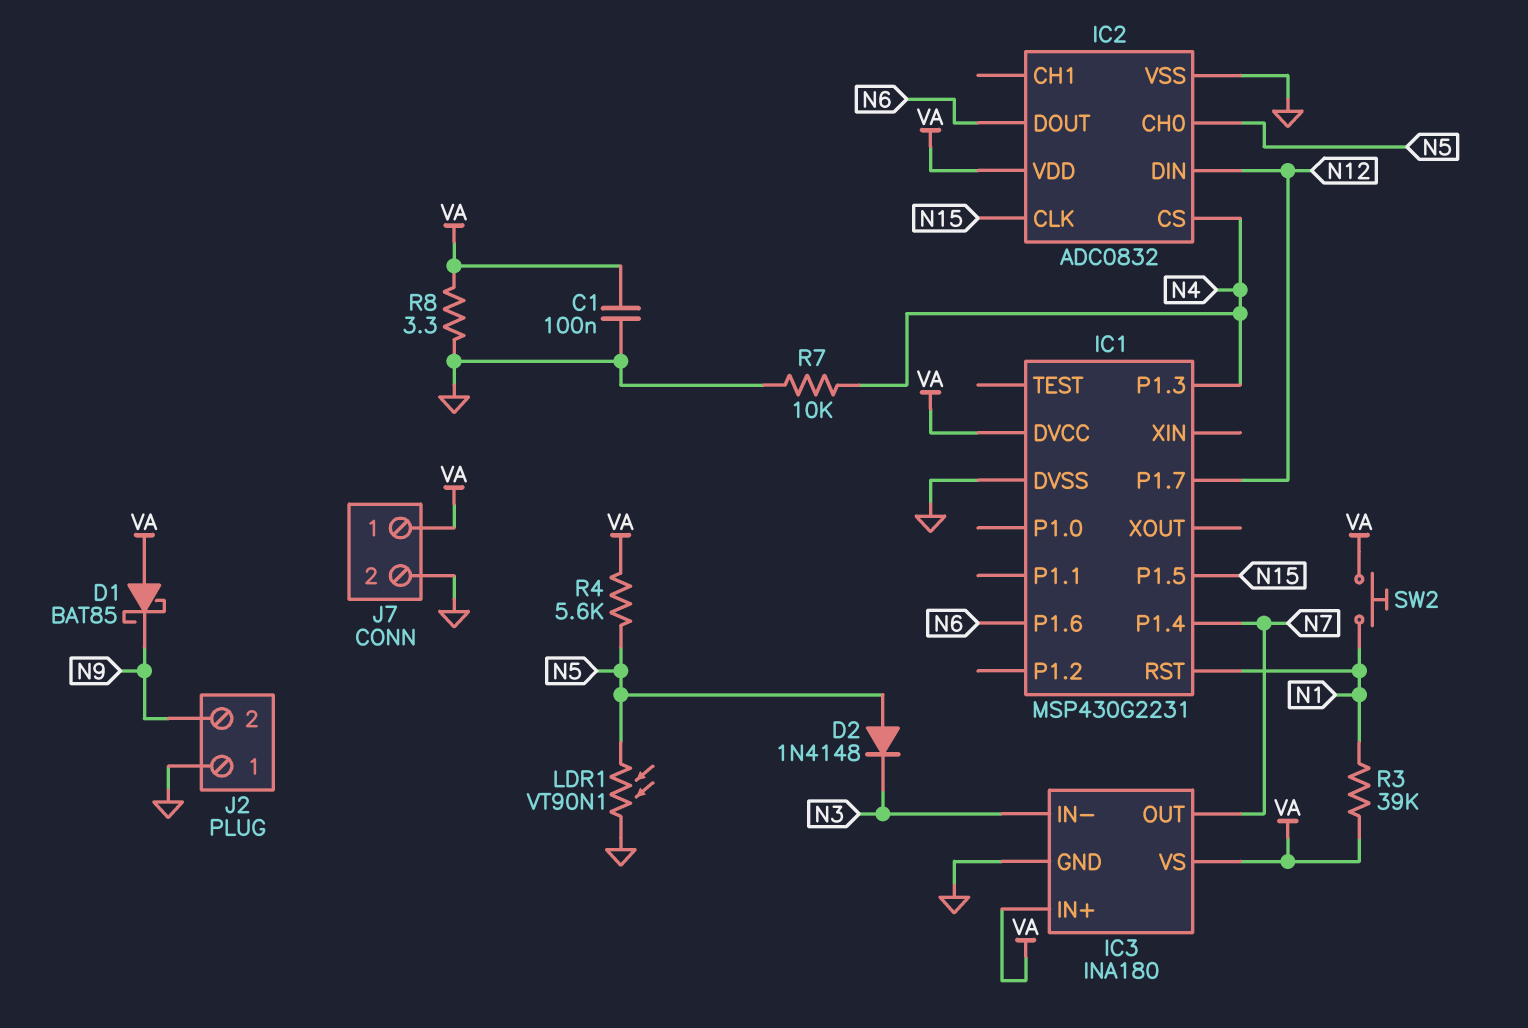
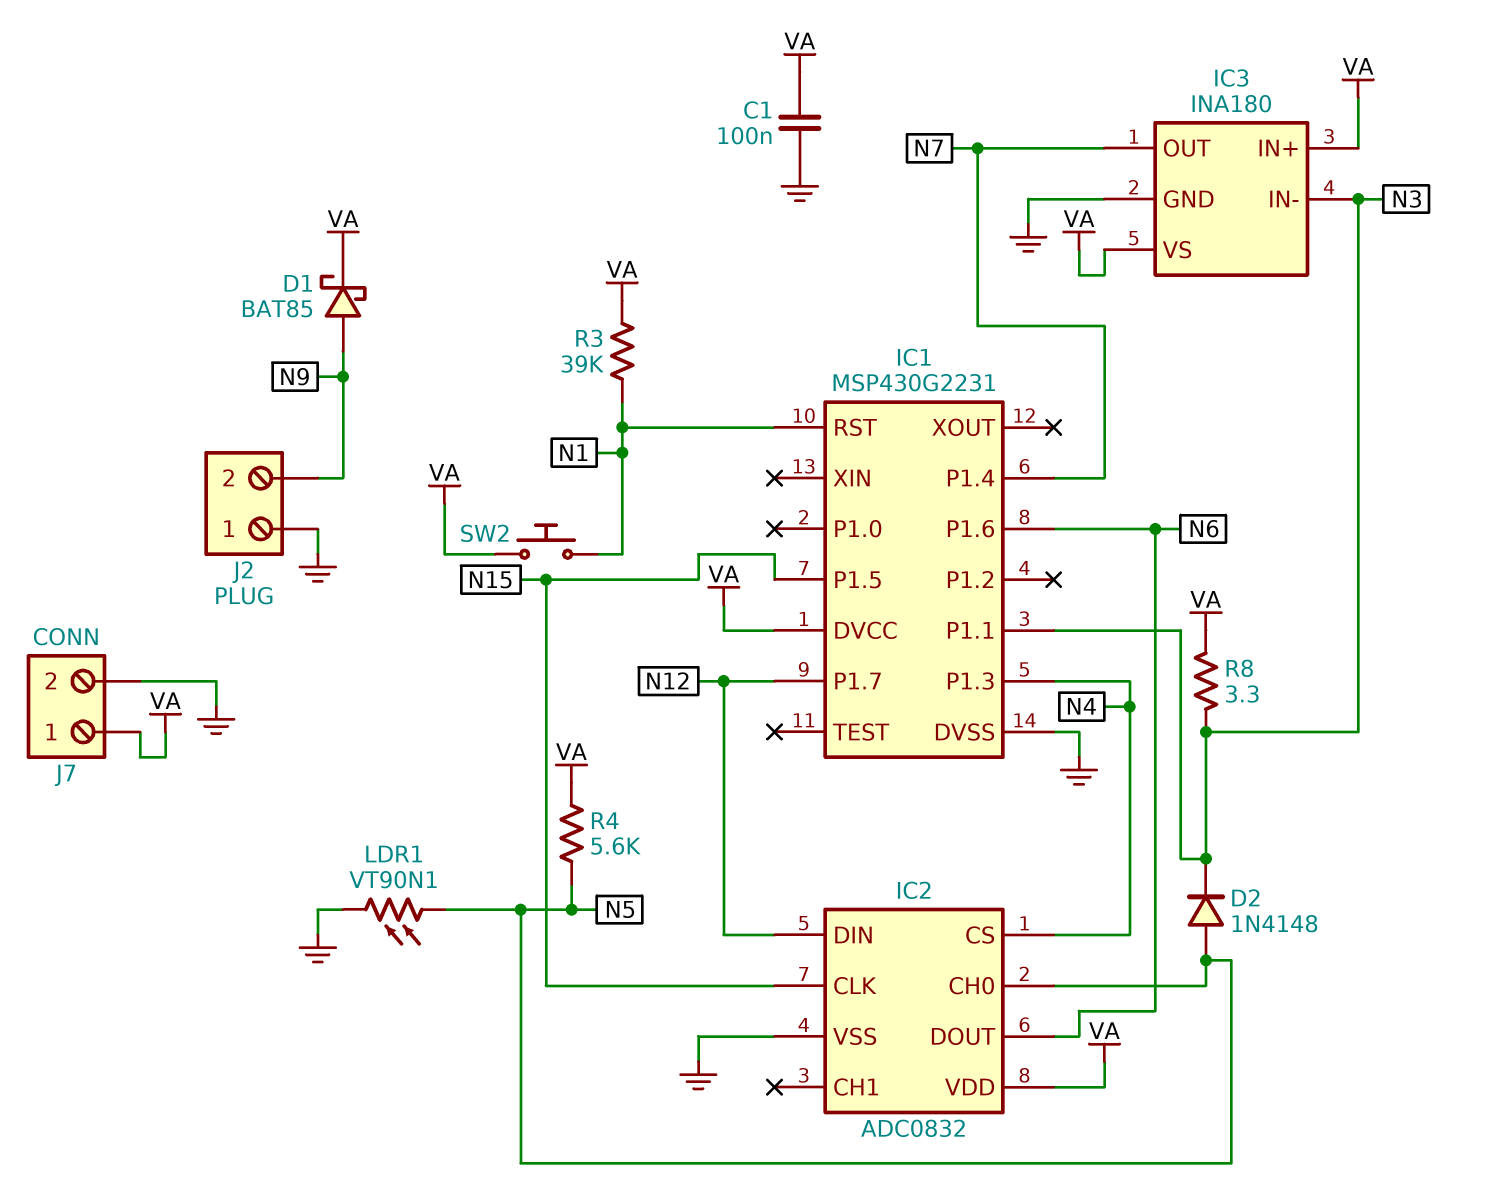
D1: schottky BAT85 (A VA, K N9) -> schottky BAT85 (A N9, K VA)
IC1 pin P1.1: none -> N3
R7: 10k (GND, N4) -> none
R8: 3.3 (GND, VA) -> 3.3 (N3, VA)

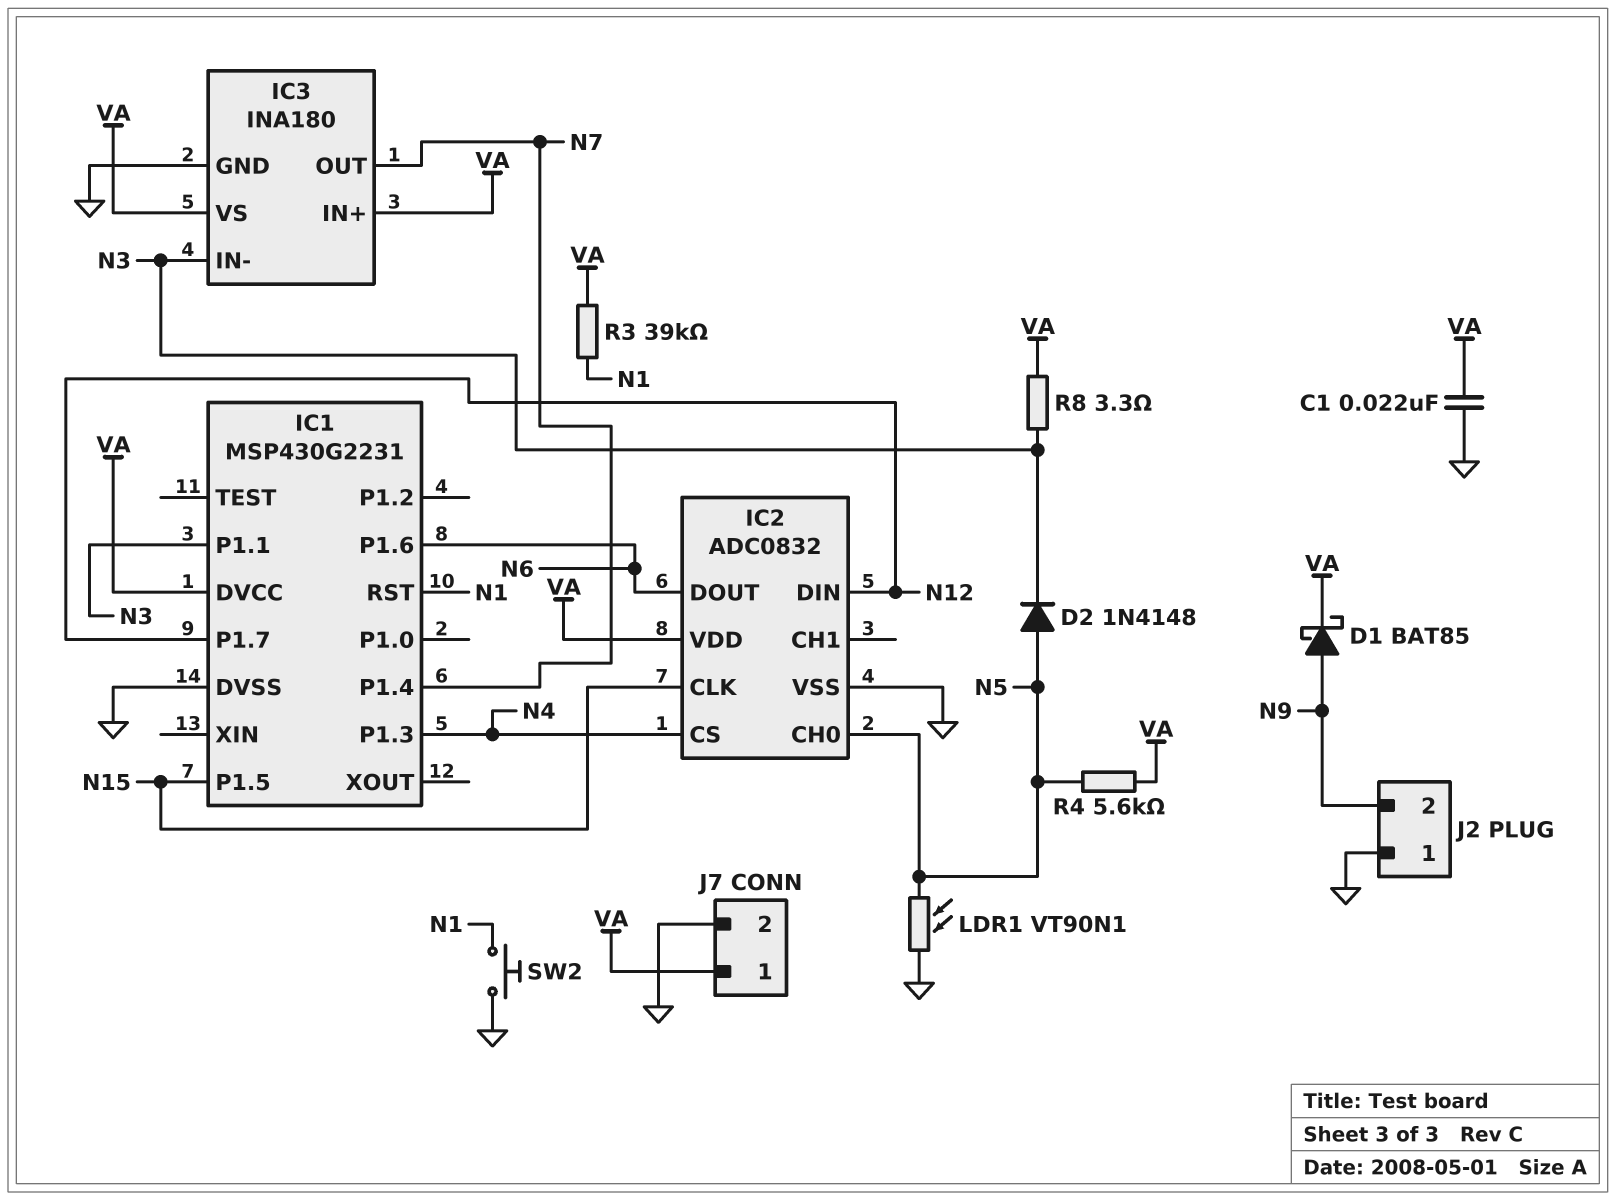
C1: 100nF (GND, VA) -> 22nF (GND, VA)
SW2: button (N1, VA) -> button (GND, N1)

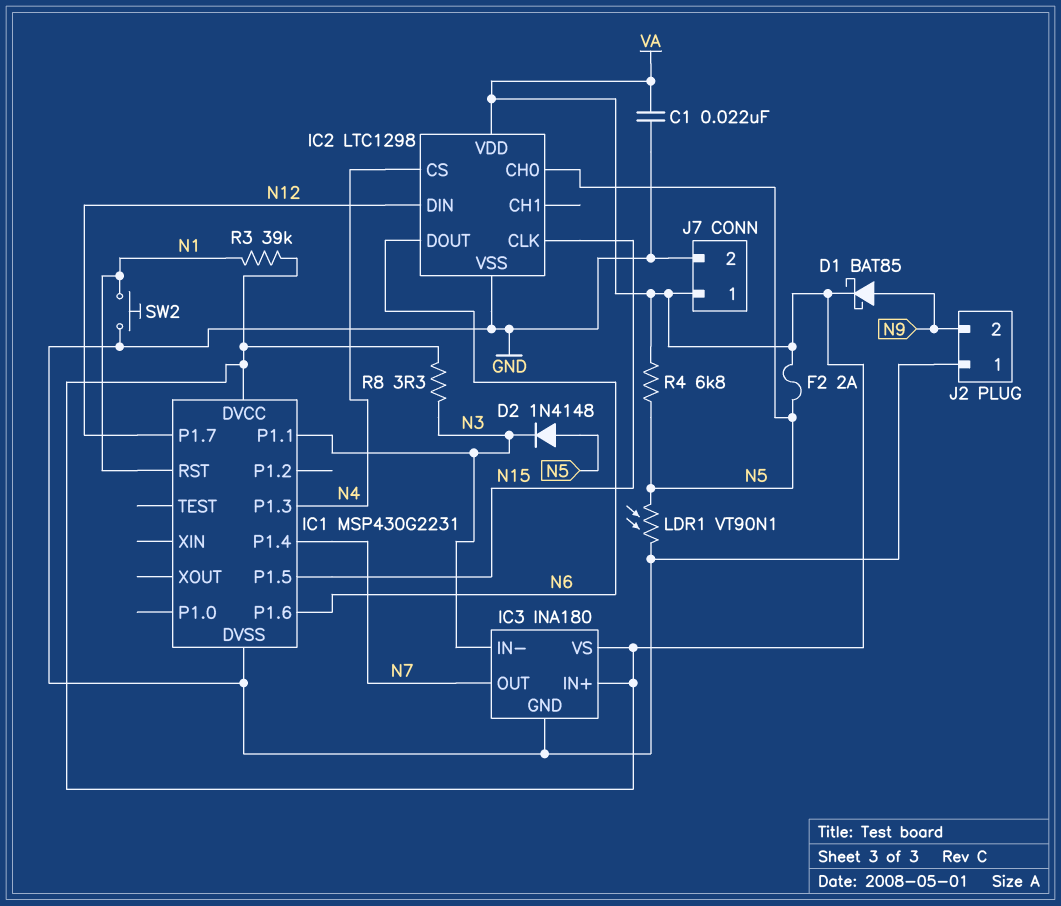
F2: none -> 2A (N5, VA)
IC2: ADC0832 -> LTC1298
R4: 5.6k (N5, VA) -> 6.8k (N5, VA)

